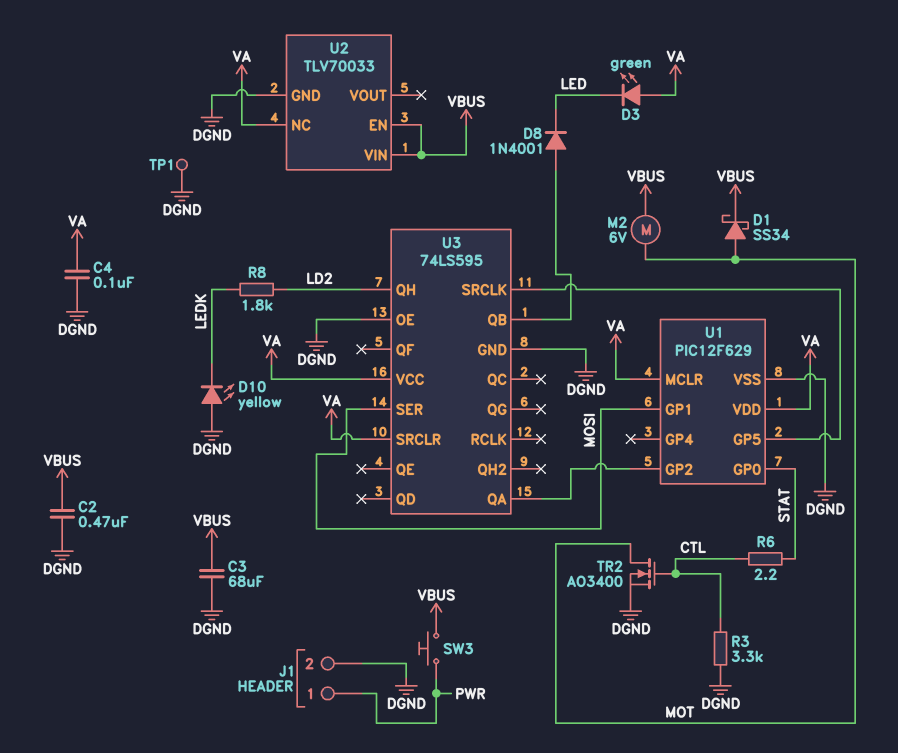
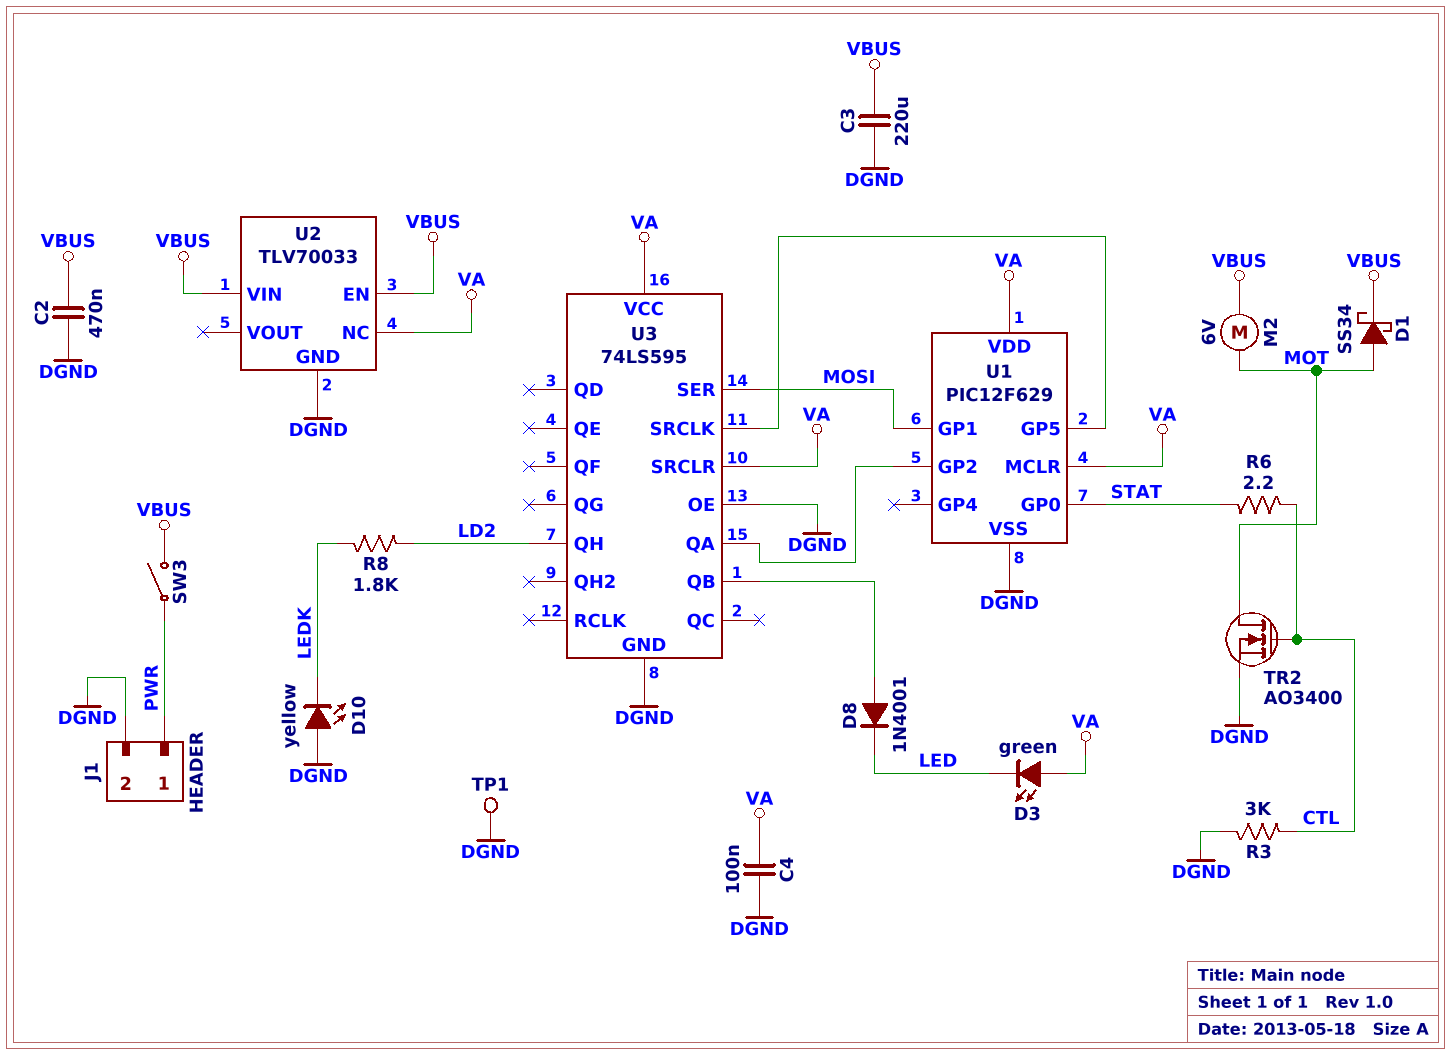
C3: 68uF (DGND, VBUS) -> 220uF (DGND, VBUS)
R3: 3.3k (CTL, DGND) -> 3k (CTL, DGND)
SW3: button (PWR, VBUS) -> switch (PWR, VBUS)

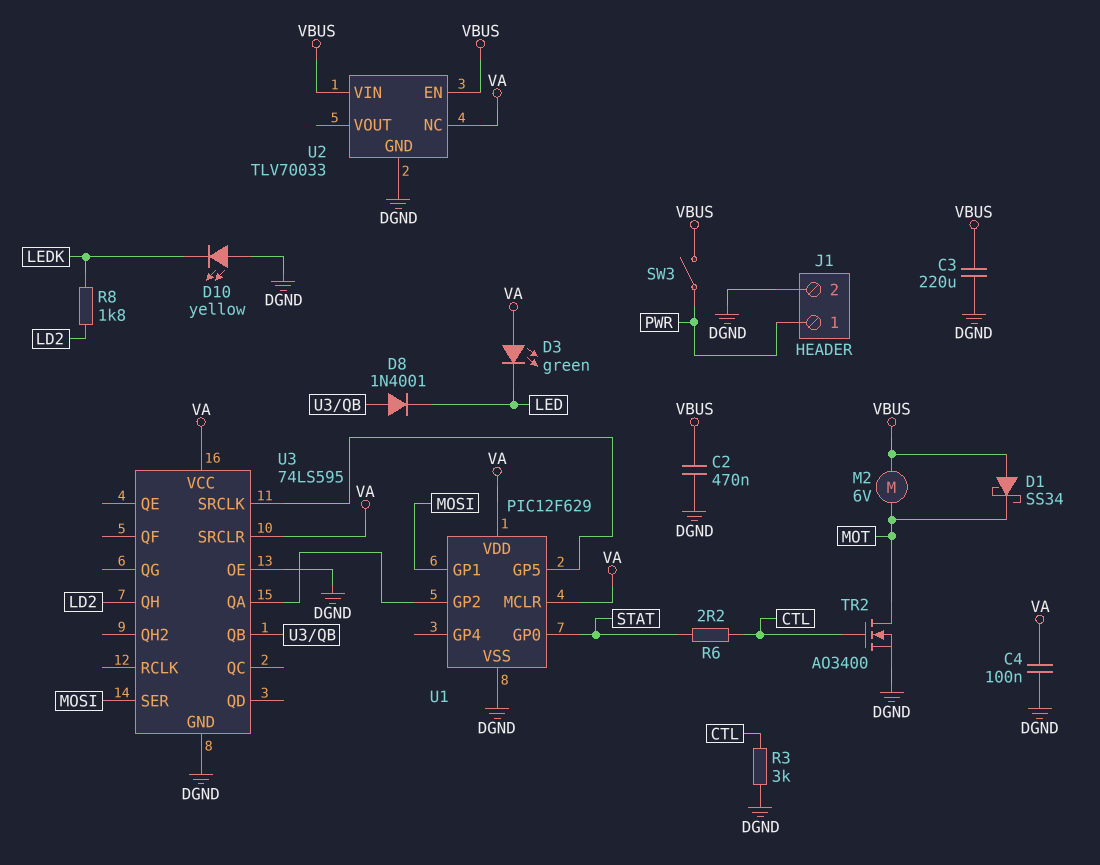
D1: schottky SS34 (A MOT, K VBUS) -> schottky SS34 (A VBUS, K MOT)
TP1: test point (DGND) -> none

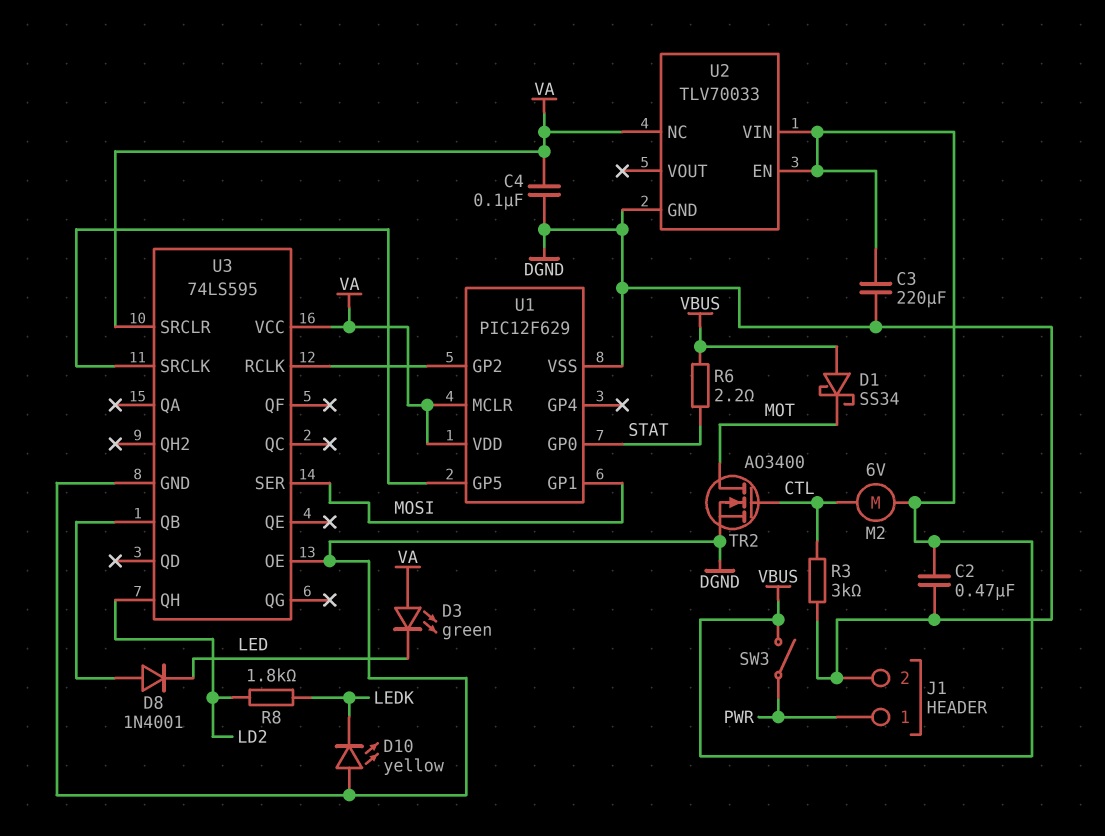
M2: motor 6V (MOT, VBUS) -> motor 6V (CTL, VBUS)
R6: 2.2 (CTL, STAT) -> 2.2 (STAT, VBUS)
U3 pin QA: U1/GP2 -> none
U3 pin RCLK: none -> U1/GP2

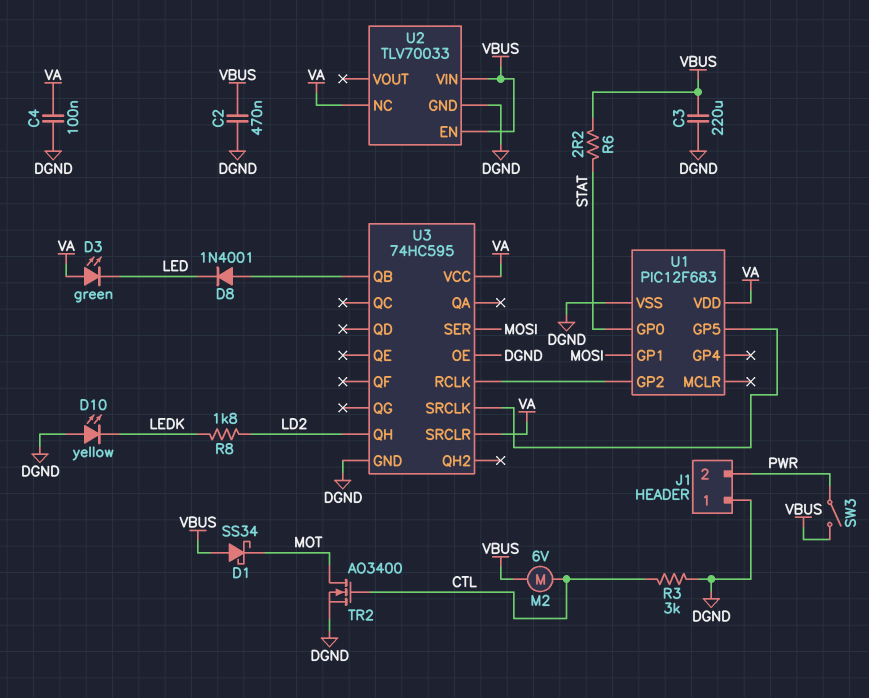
J1 pin 1: PWR -> DGND
J1 pin 2: DGND -> PWR
U1: PIC12F629 -> PIC12F683
U1 pin MCLR: VA -> none
U3: 74LS595 -> 74HC595

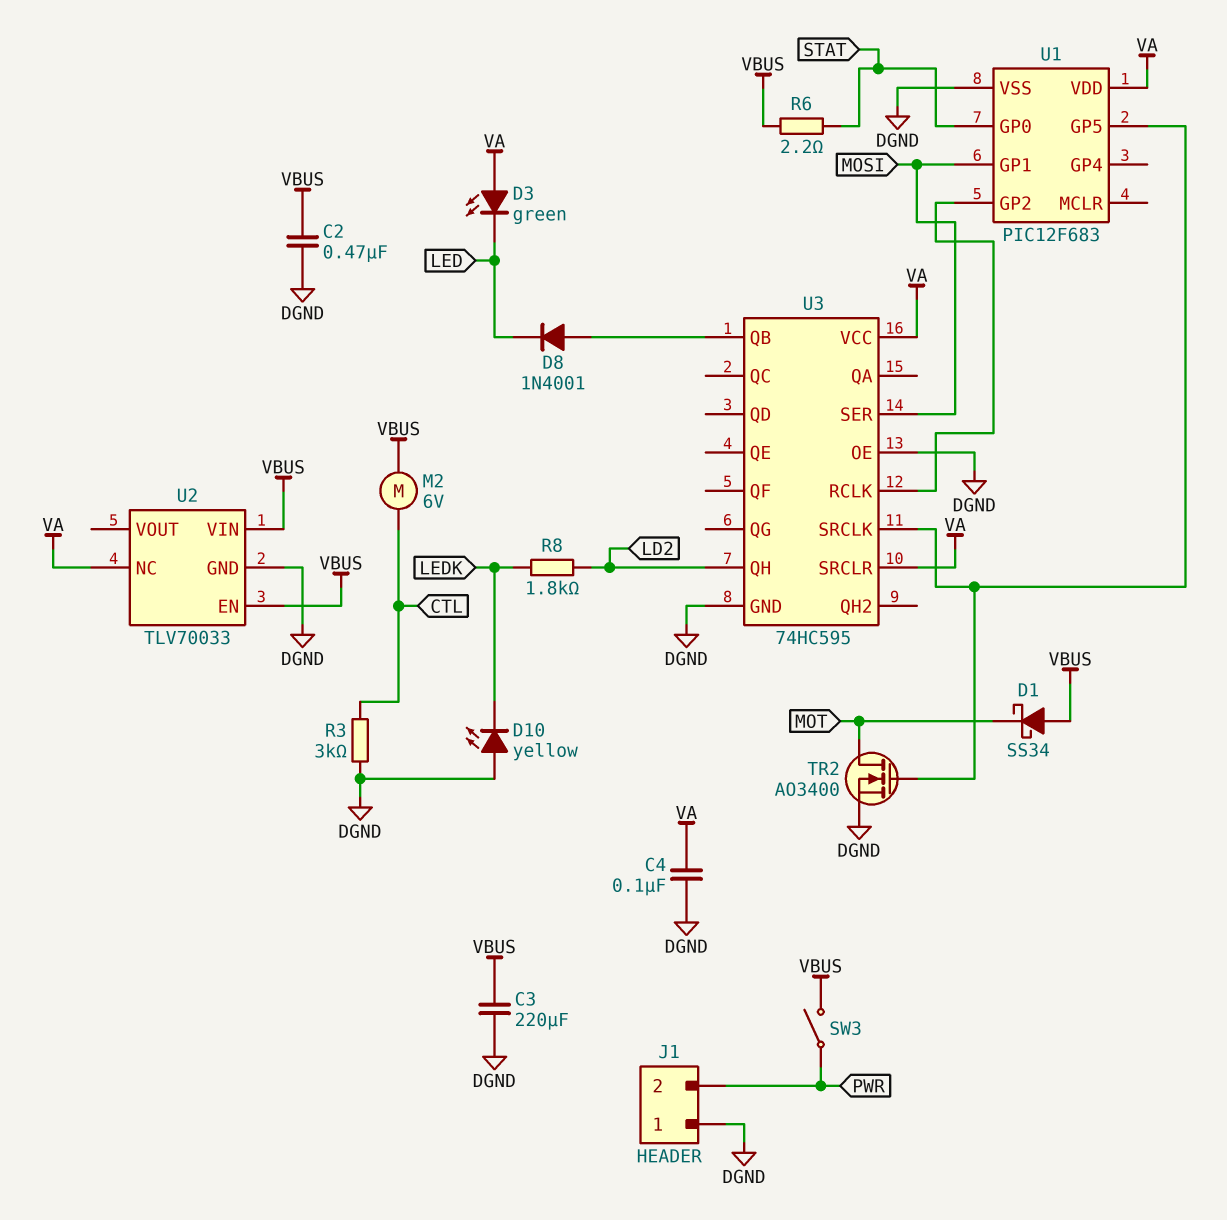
TR2: NMOS AO3400 (G CTL, D MOT, S DGND) -> NMOS AO3400 (G U1/GP5, D MOT, S DGND)

